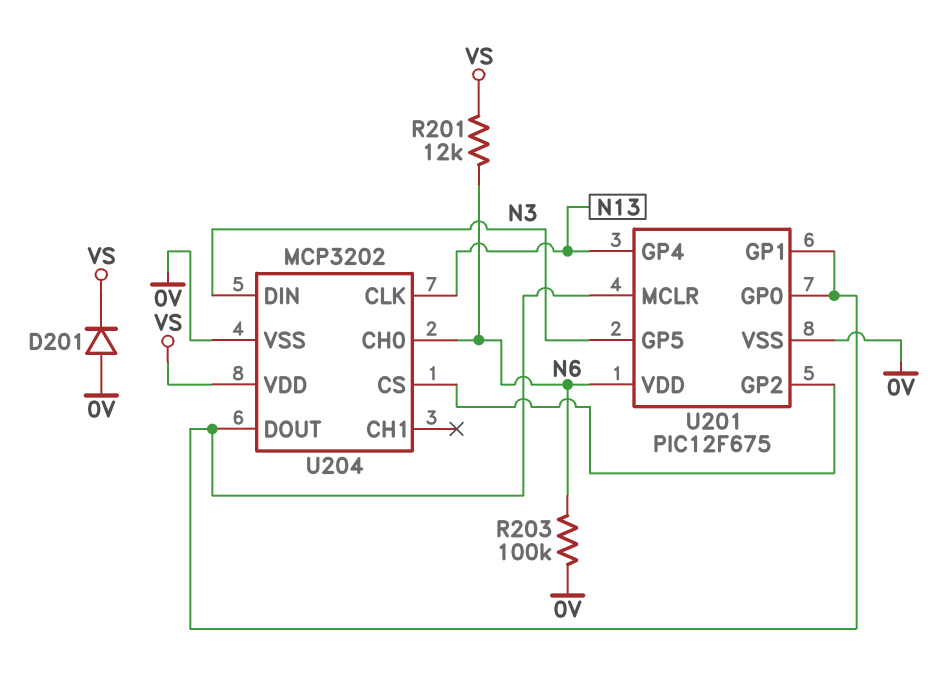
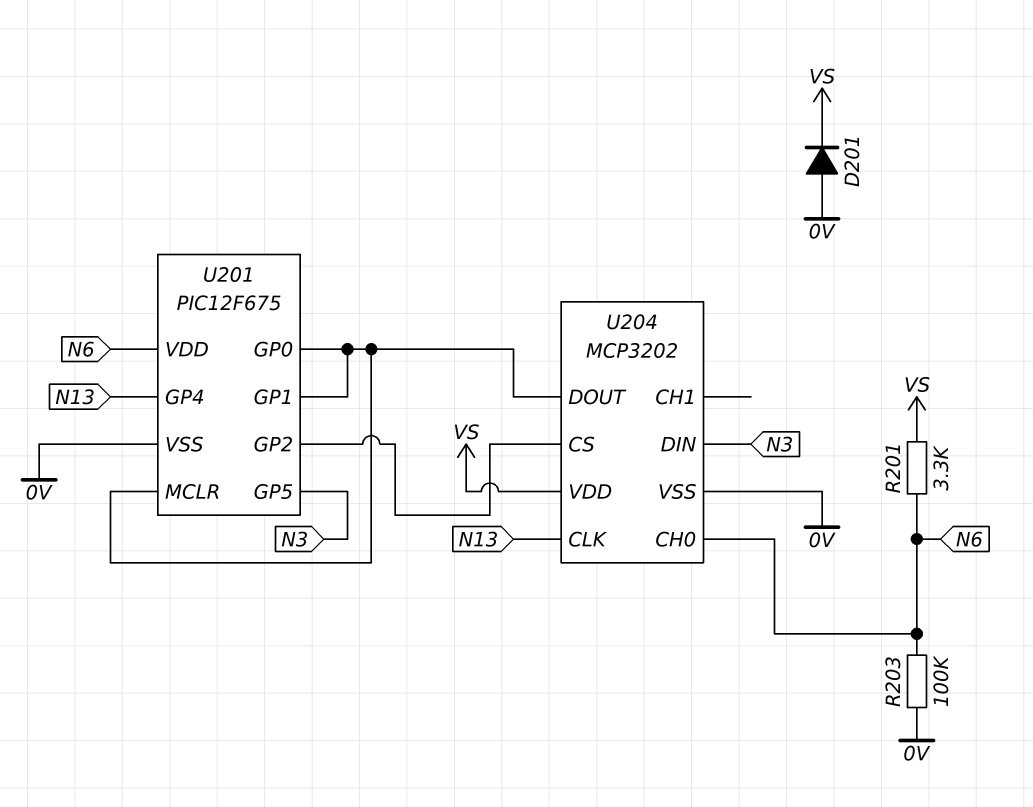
R201: 12k (N6, VS) -> 3.3k (N6, VS)

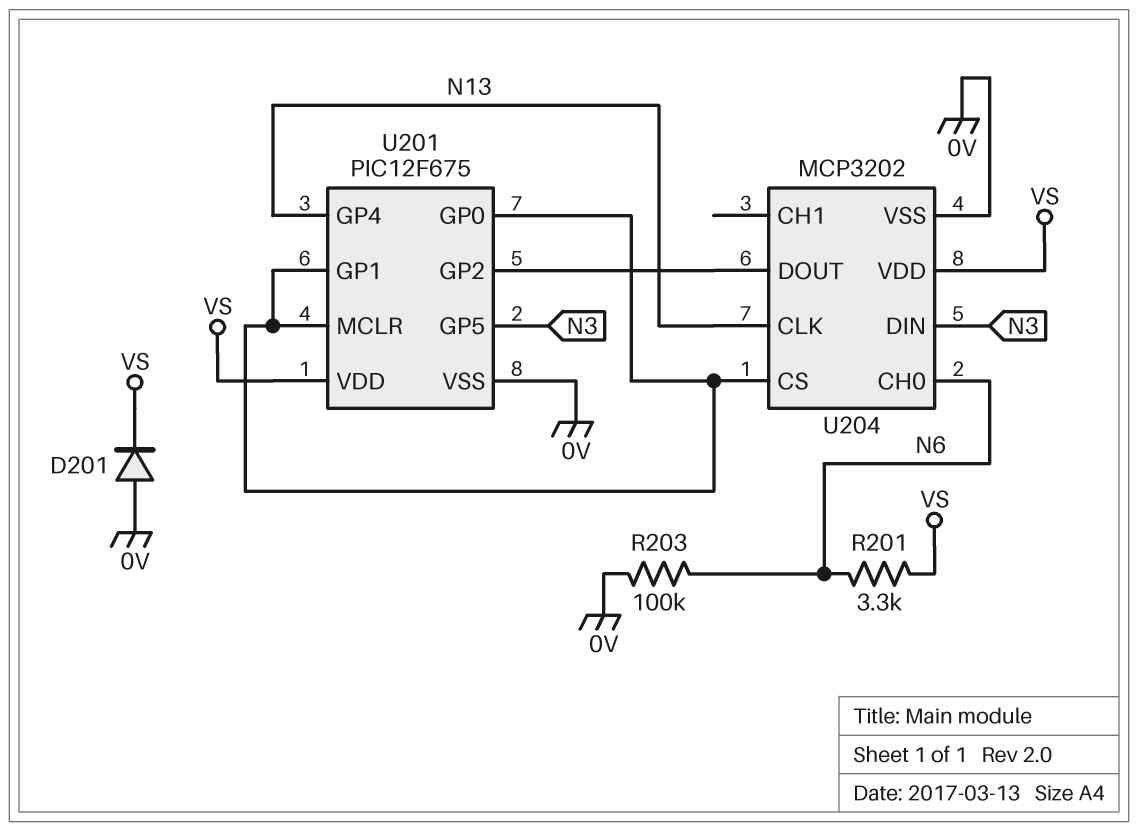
U201 pin VDD: N6 -> VS
U204 pin CS: U201/GP2 -> U201/GP0
U204 pin DOUT: U201/GP0 -> U201/GP2

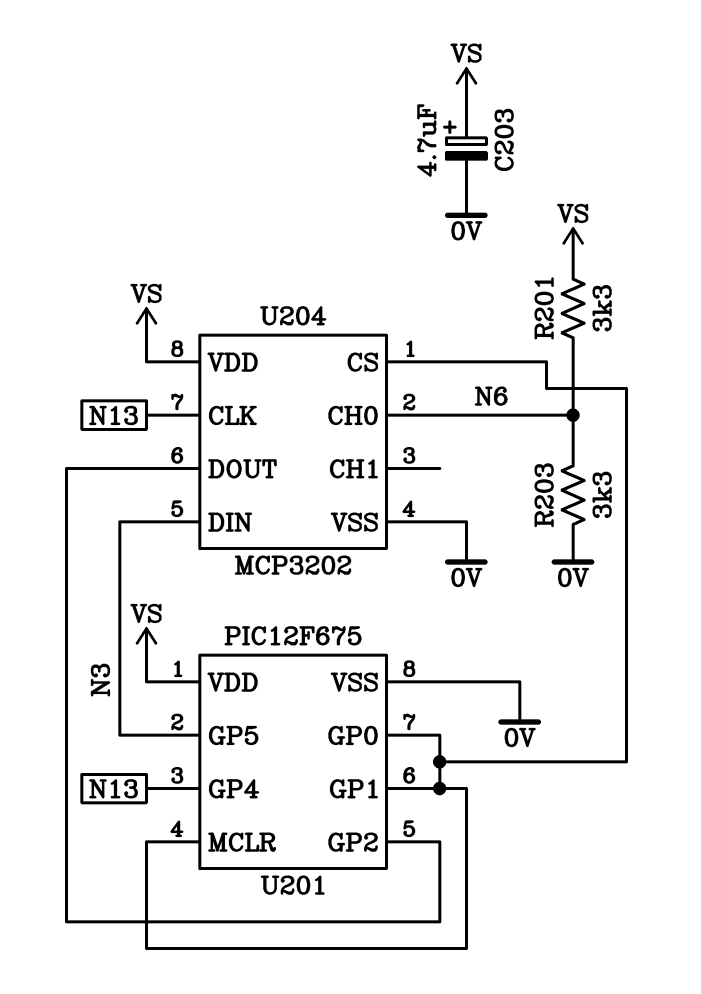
C203: none -> 4.7uF (plus VS, minus 0V)
D201: diode (A 0V, K VS) -> none
R203: 100k (0V, N6) -> 3.3k (0V, N6)

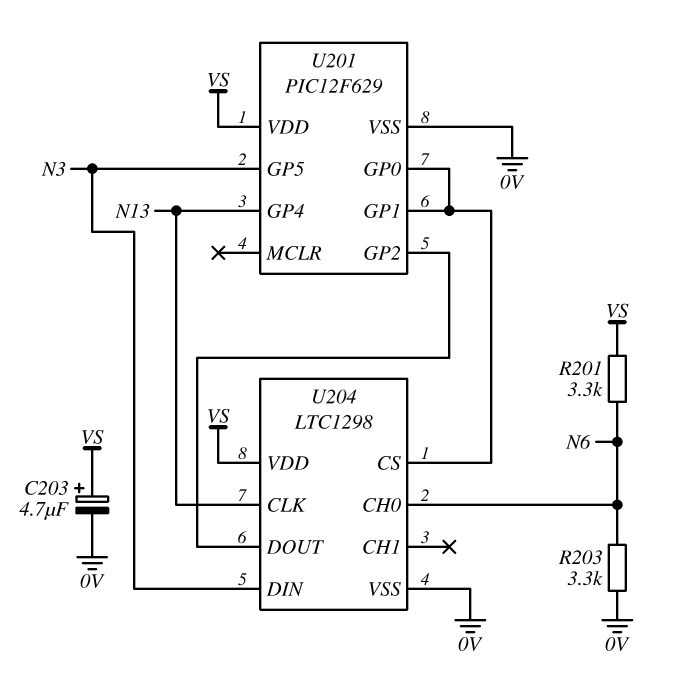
U201: PIC12F675 -> PIC12F629
U201 pin MCLR: U201/GP0 -> none
U204: MCP3202 -> LTC1298

